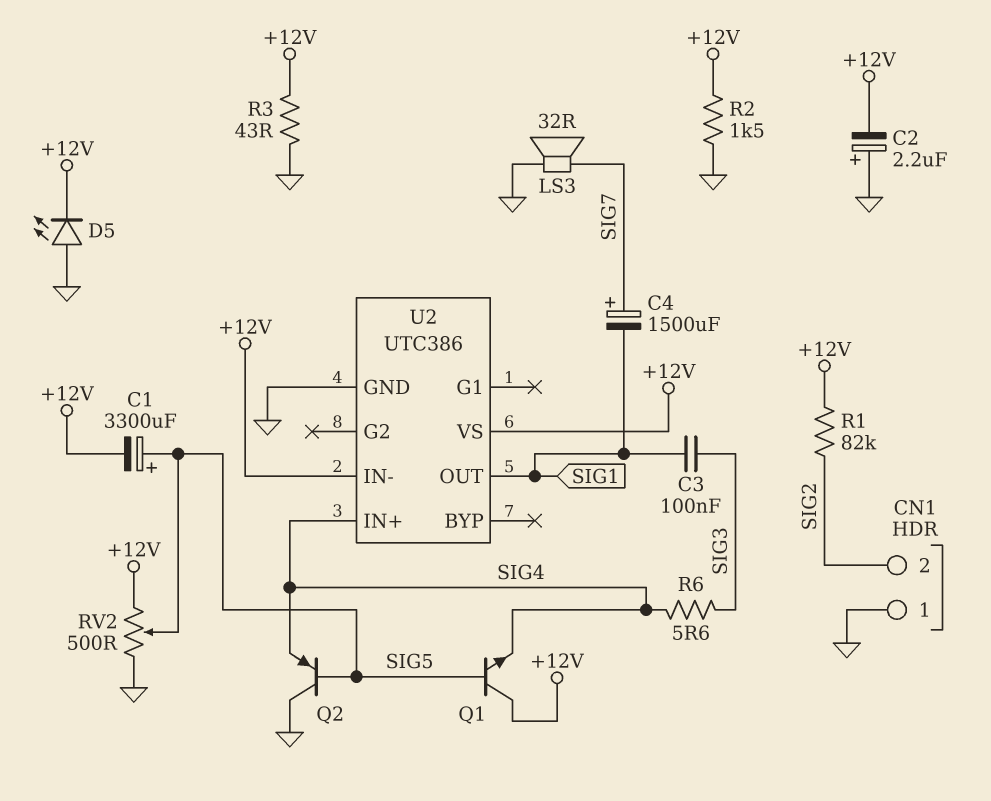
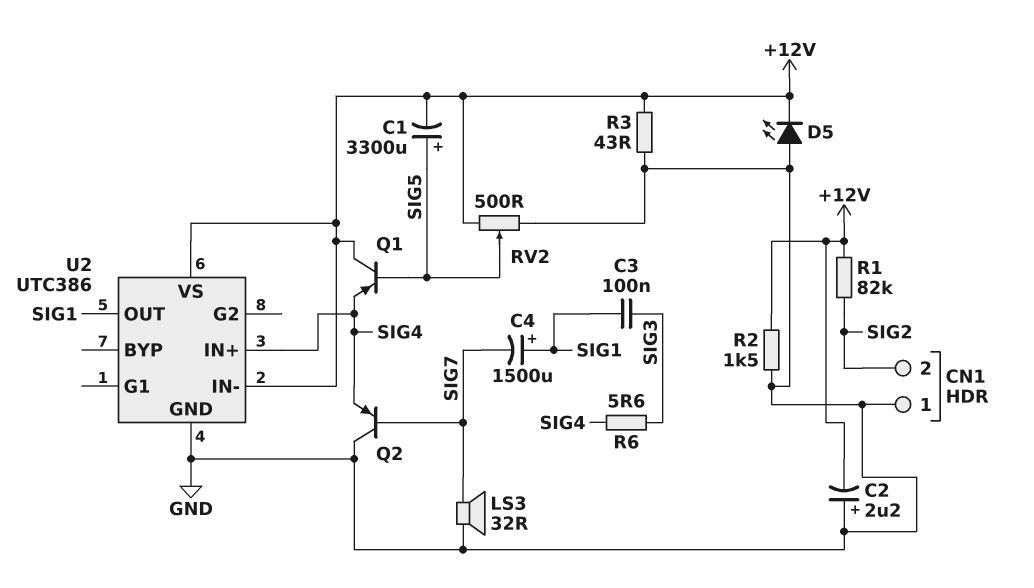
C4: 1500uF (plus SIG7, minus SIG1) -> 1500uF (plus SIG1, minus SIG7)
Q1: NPN (B SIG5, C +12V, E SIG4) -> PNP (B SIG5, C +12V, E SIG4)
Q2: PNP (B SIG5, C GND, E SIG4) -> PNP (B SIG7, C GND, E SIG4)

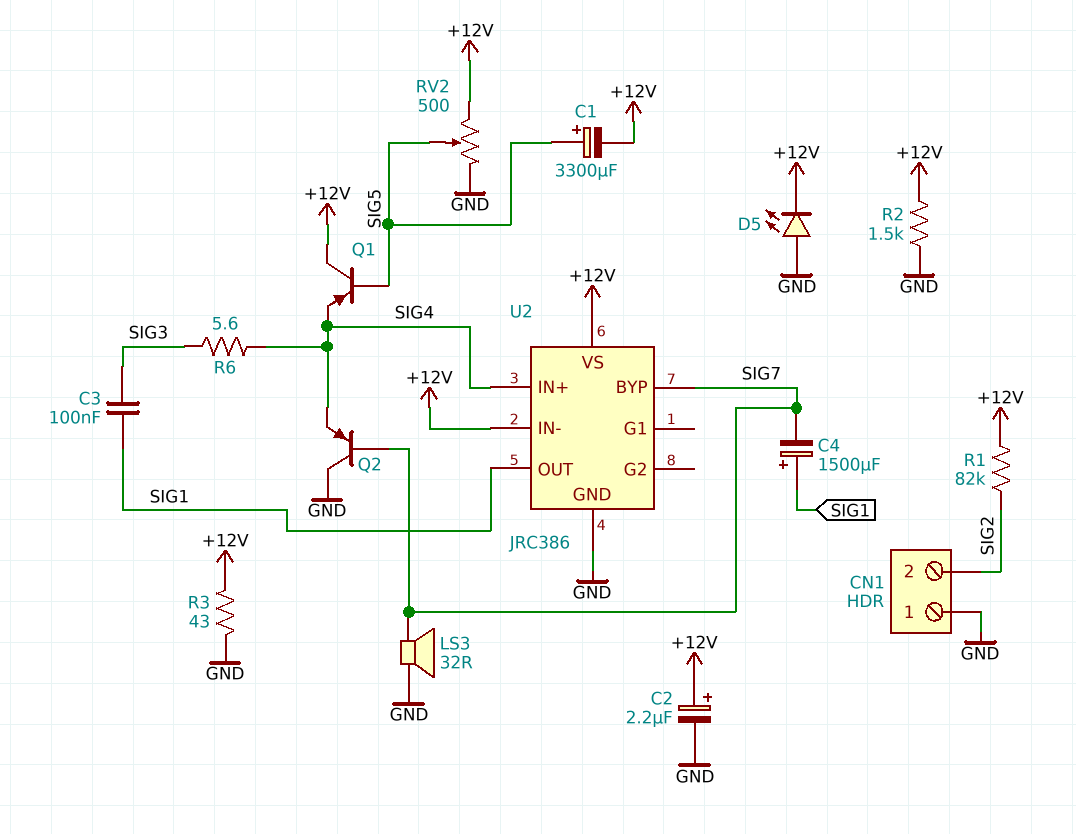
C2: 2.2uF (plus GND, minus +12V) -> 2.2uF (plus +12V, minus GND)
U2: UTC386 -> JRC386
U2 pin BYP: none -> SIG7

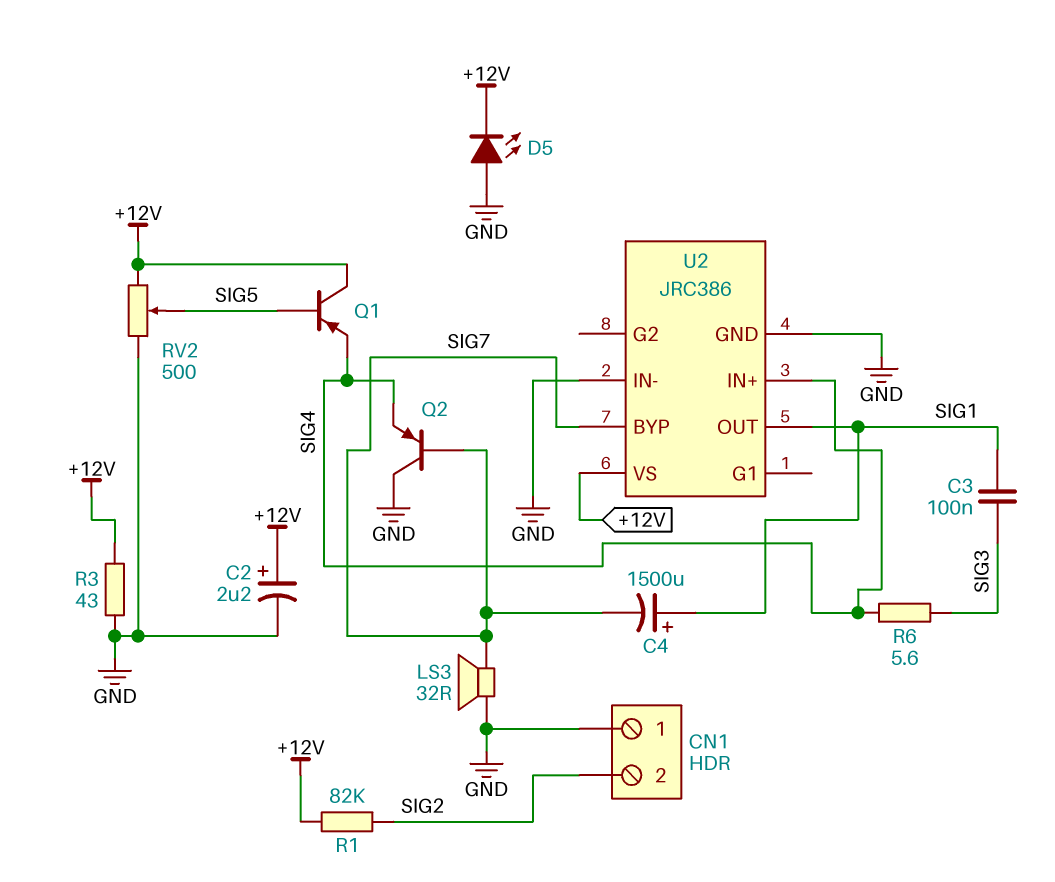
C1: 3300uF (plus SIG5, minus +12V) -> none
R2: 1.5k (+12V, GND) -> none
U2 pin IN-: +12V -> GND

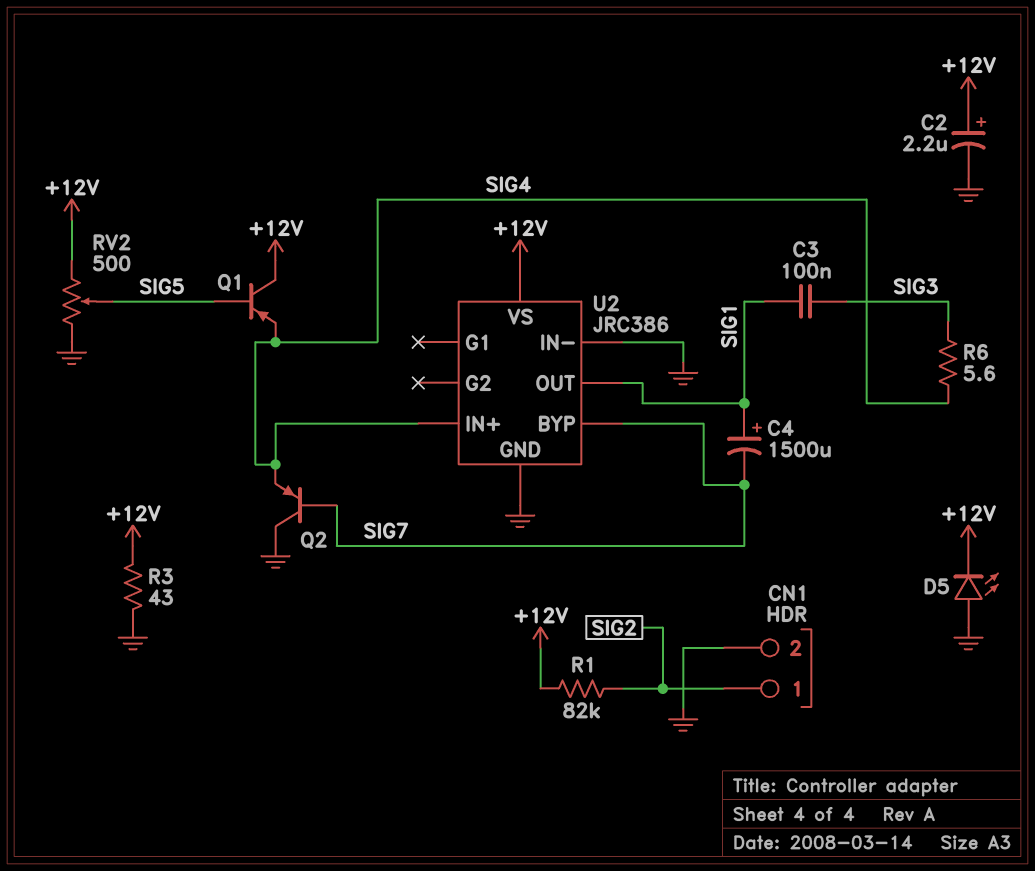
CN1 pin 1: GND -> SIG2
CN1 pin 2: SIG2 -> GND
LS3: speaker 32R (GND, SIG7) -> none

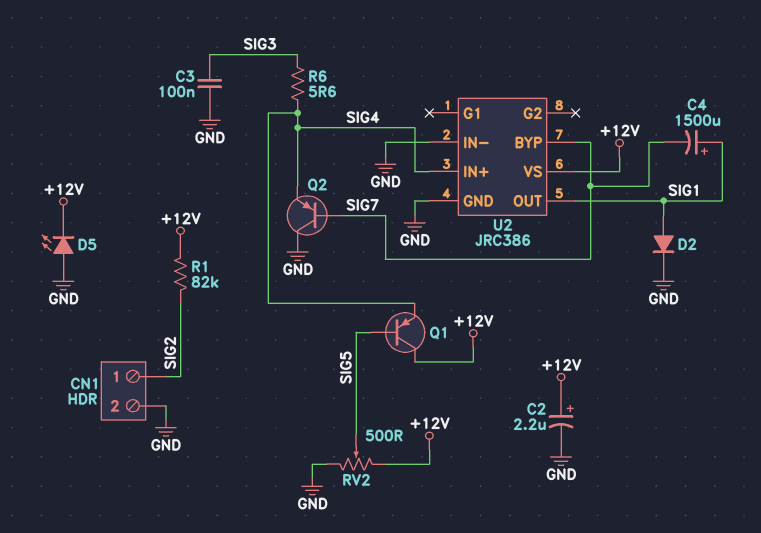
C3: 100nF (SIG1, SIG3) -> 100nF (GND, SIG3)
D2: none -> diode (A SIG1, K GND)
R3: 43 (+12V, GND) -> none

